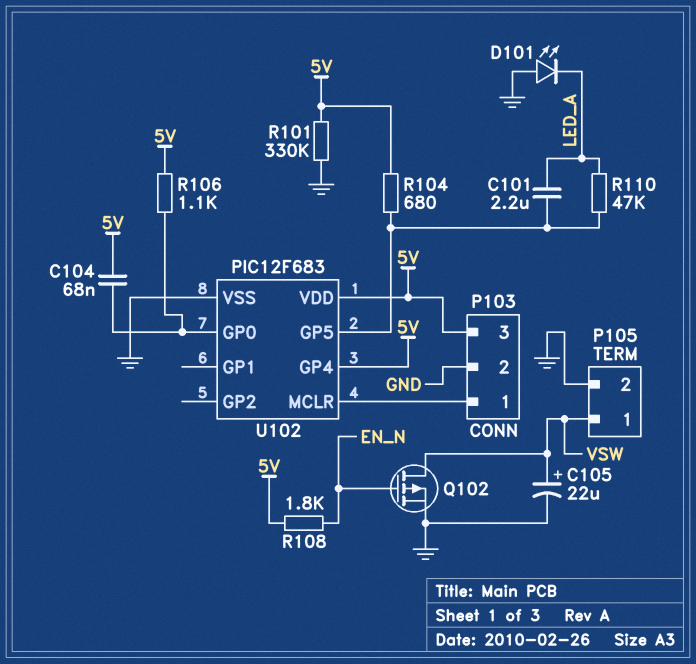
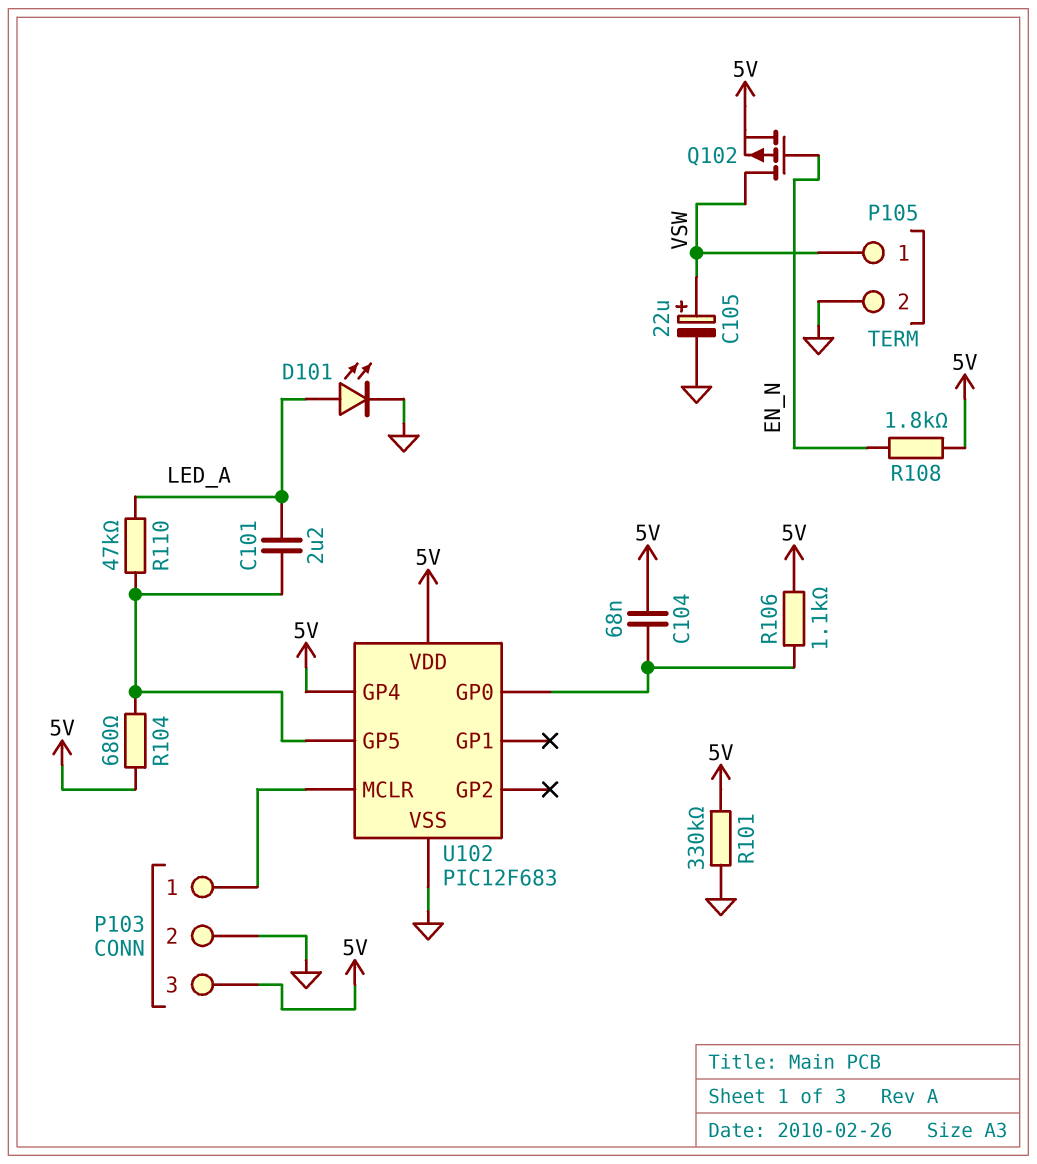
D101: LED (A GND, K LED_A) -> LED (A LED_A, K GND)
Q102: PMOS (G EN_N, D VSW, S GND) -> PMOS (G EN_N, D VSW, S 5V)

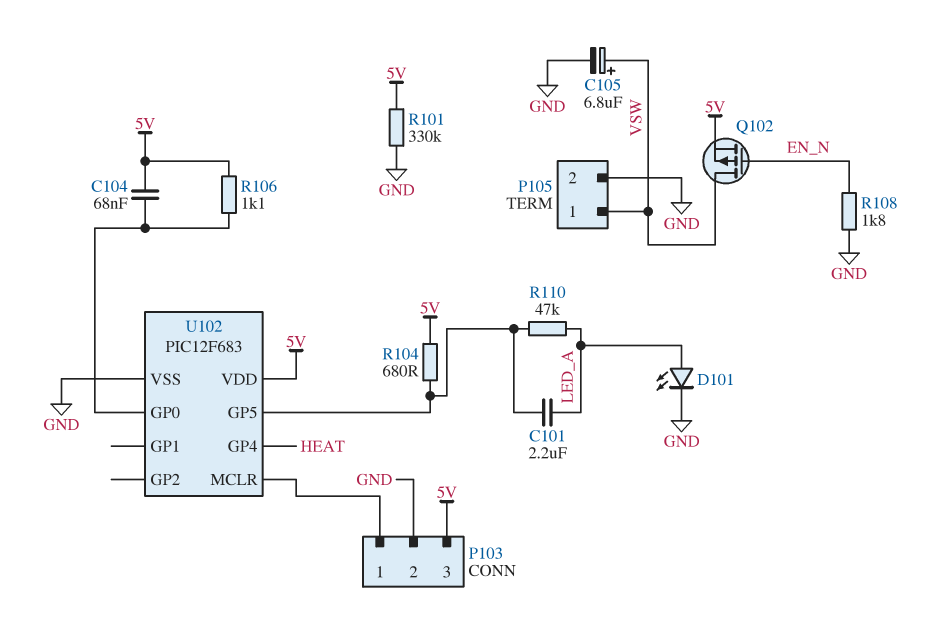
C105: 22uF (plus VSW, minus GND) -> 6.8uF (plus VSW, minus GND)
R108: 1.8k (5V, EN_N) -> 1.8k (EN_N, GND)
U102 pin GP4: 5V -> HEAT

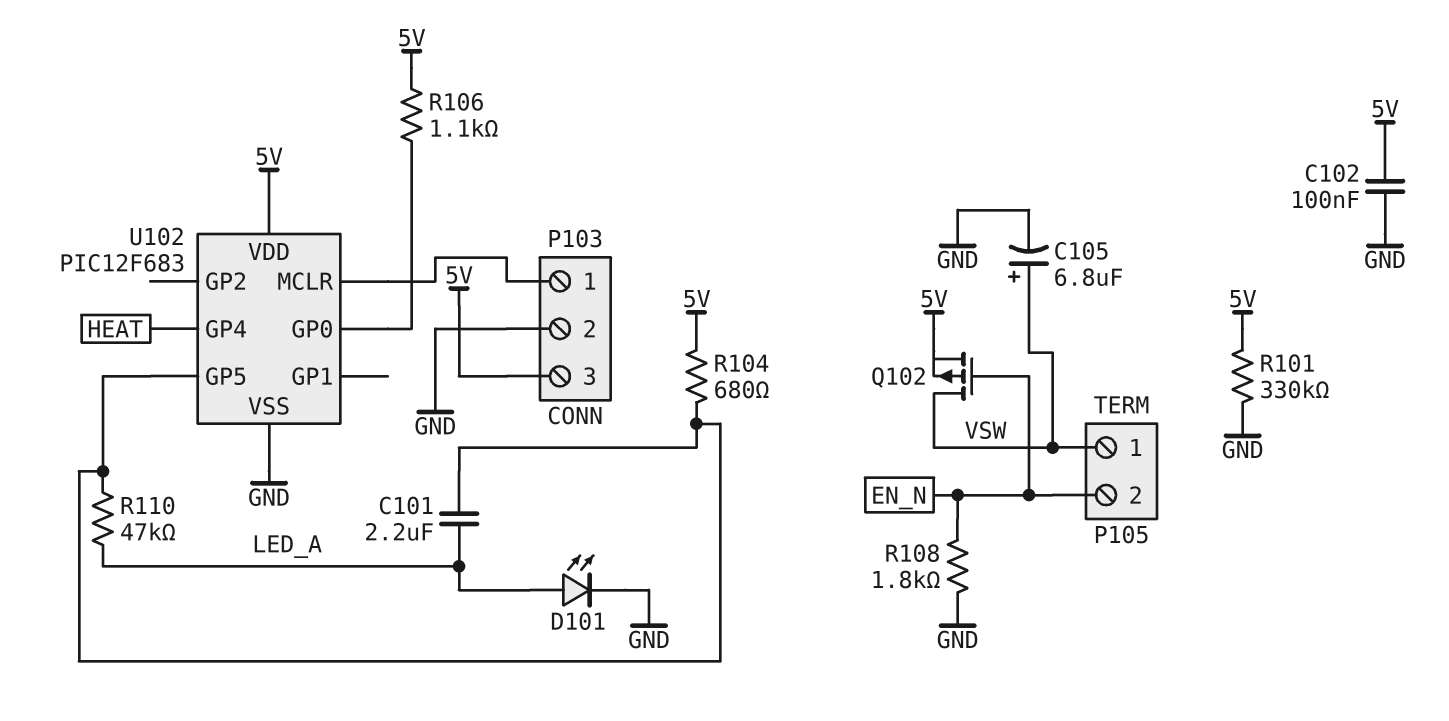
C102: none -> 100nF (5V, GND)
C104: 68nF (5V, U102/GP0) -> none
P105 pin 2: GND -> EN_N

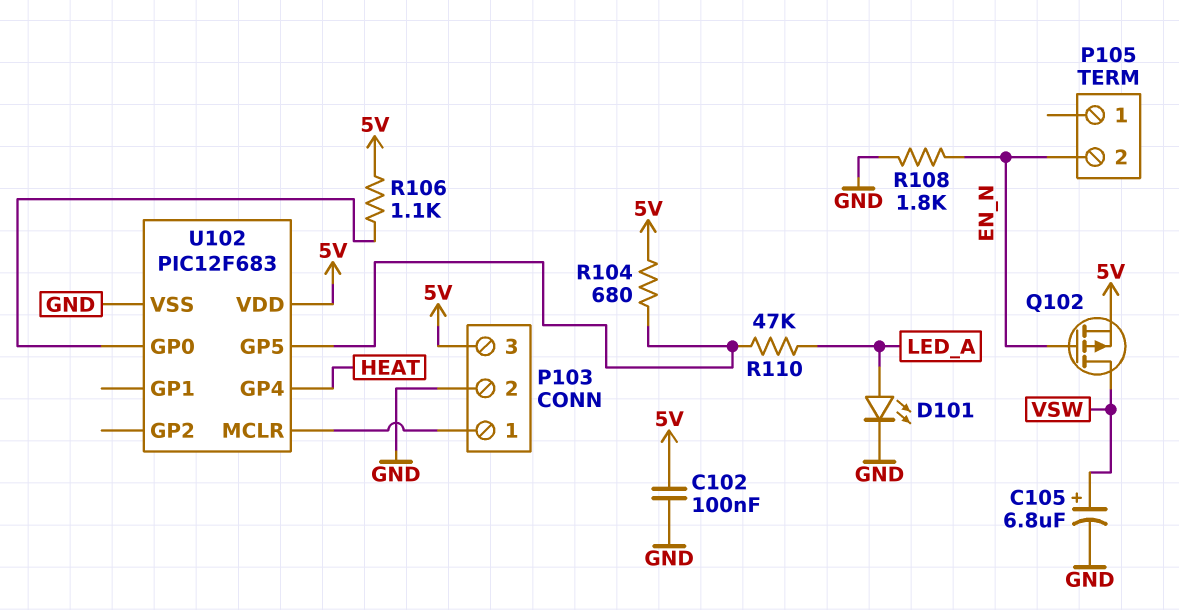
C101: 2.2uF (LED_A, U102/GP5) -> none
P105 pin 1: VSW -> none
R101: 330k (5V, GND) -> none

